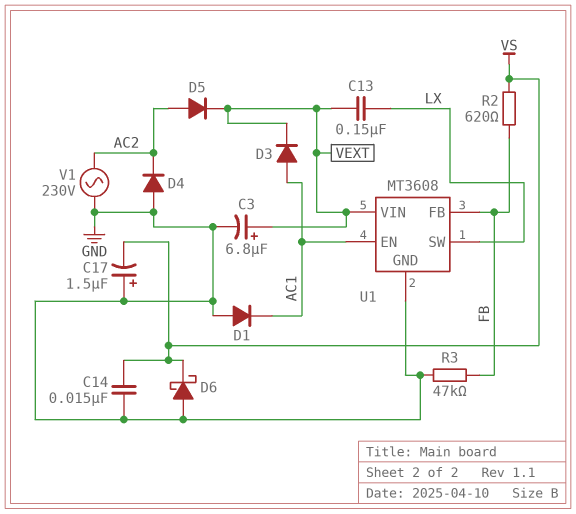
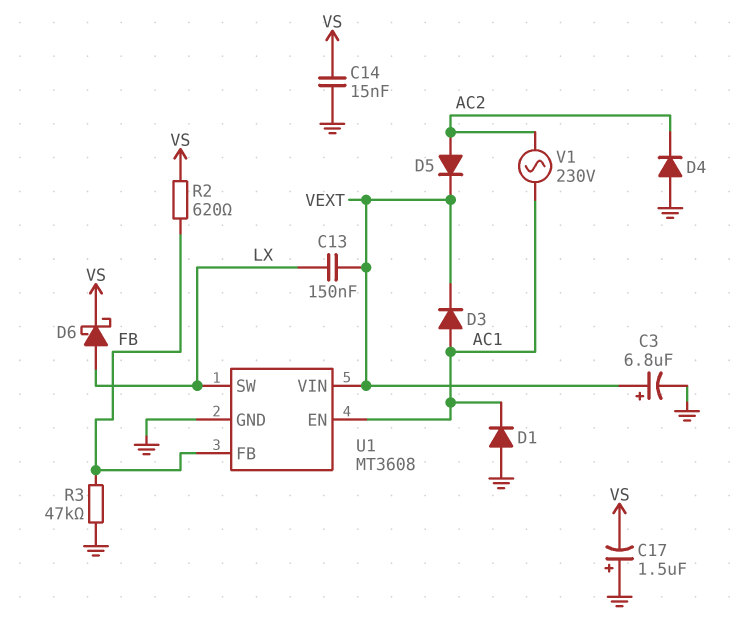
D6: schottky (A GND, K VS) -> schottky (A LX, K VS)
V1: AC 230V (AC2, GND) -> AC 230V (AC1, AC2)

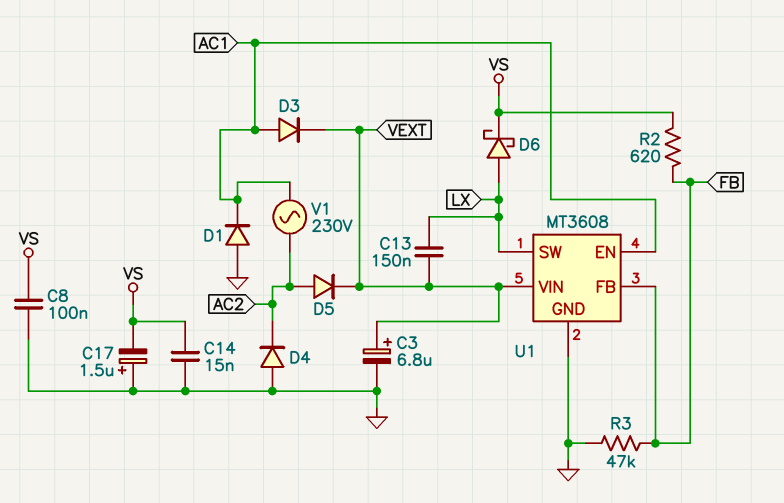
C8: none -> 100nF (GND, VS)

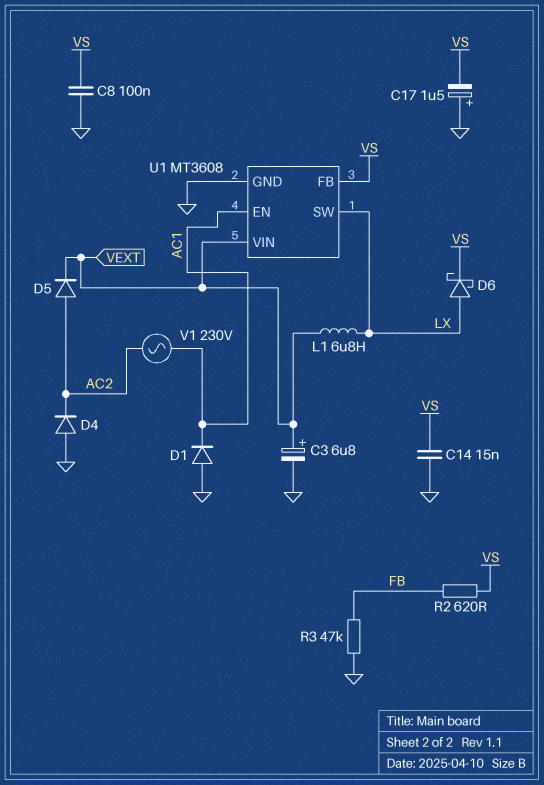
C13: 150nF (LX, VEXT) -> none
D3: diode (A AC1, K VEXT) -> none
L1: none -> 6.8uH (LX, VEXT)
U1 pin FB: FB -> VS

